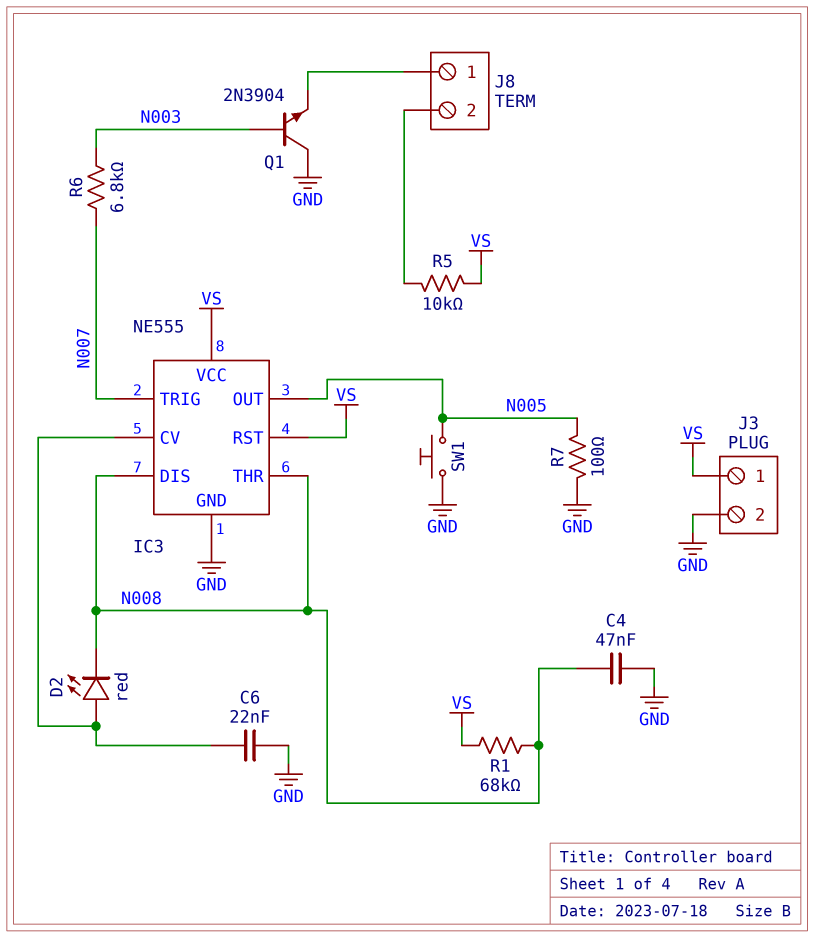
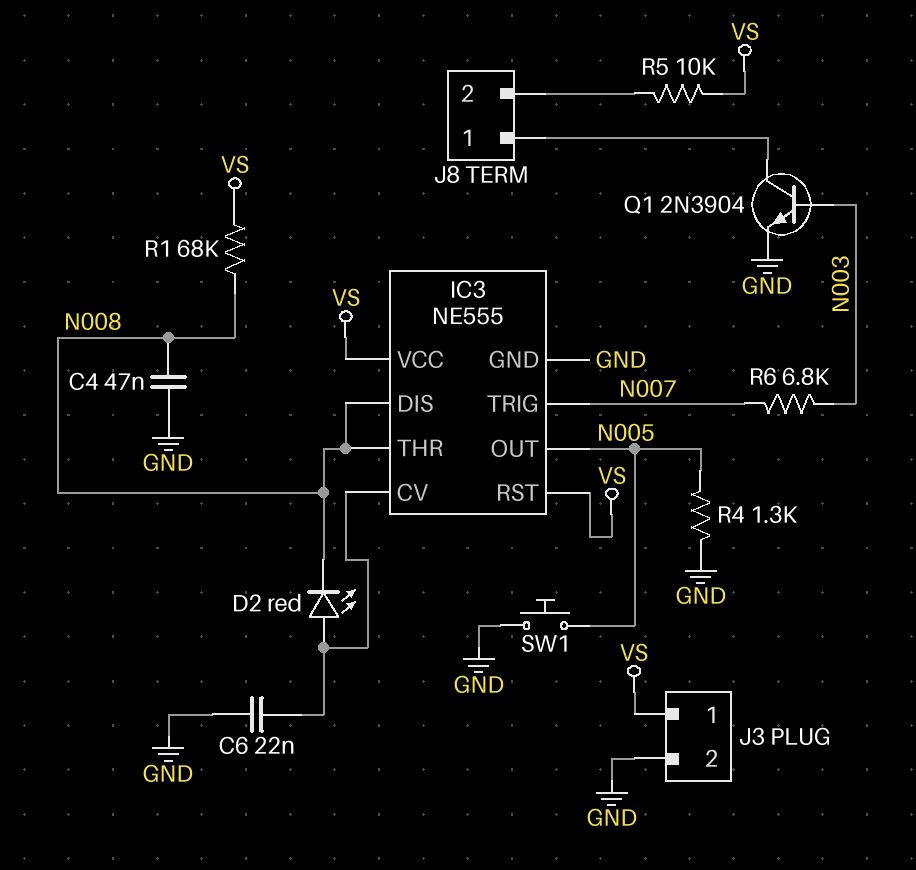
Q1: NPN 2N3904 (B N003, C GND, E J8/1) -> NPN 2N3904 (B N003, C J8/1, E GND)
R4: none -> 1.3k (GND, N005)
R7: 100 (GND, N005) -> none

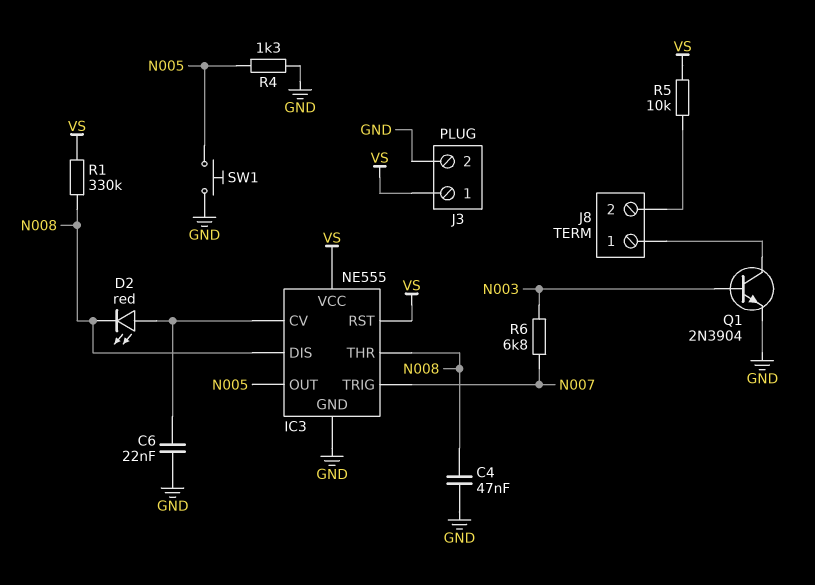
R1: 68k (N008, VS) -> 330k (N008, VS)

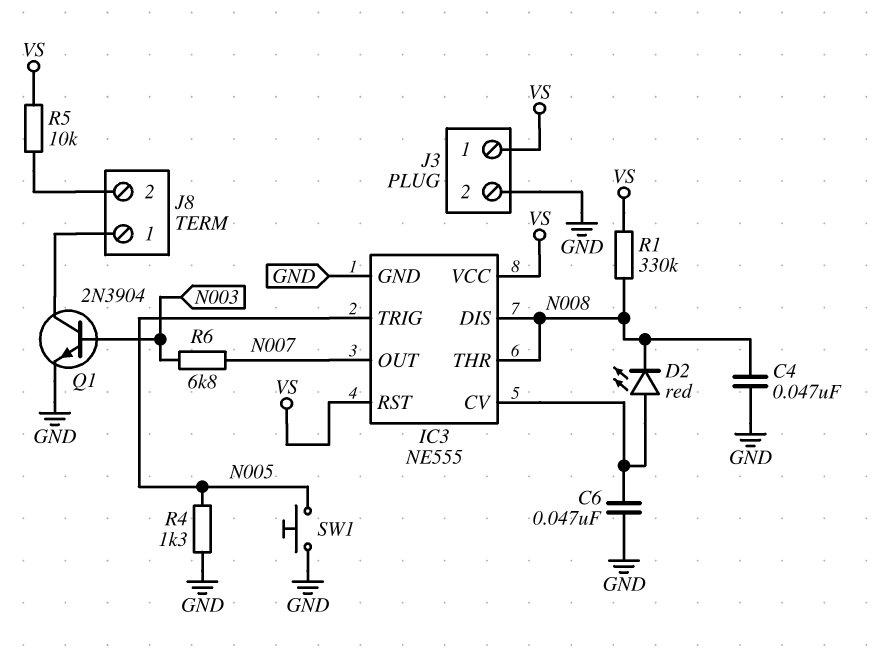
C6: 22nF (GND, IC3/CV) -> 47nF (GND, IC3/CV)
IC3 pin OUT: N005 -> N007
IC3 pin TRIG: N007 -> N005

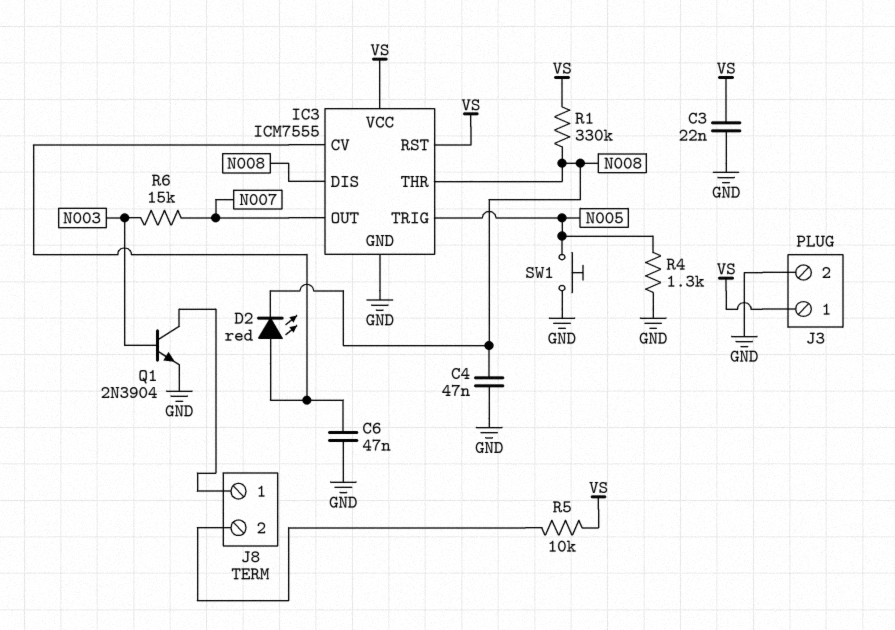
C3: none -> 22nF (GND, VS)
IC3: NE555 -> ICM7555
R6: 6.8k (N003, N007) -> 15k (N003, N007)

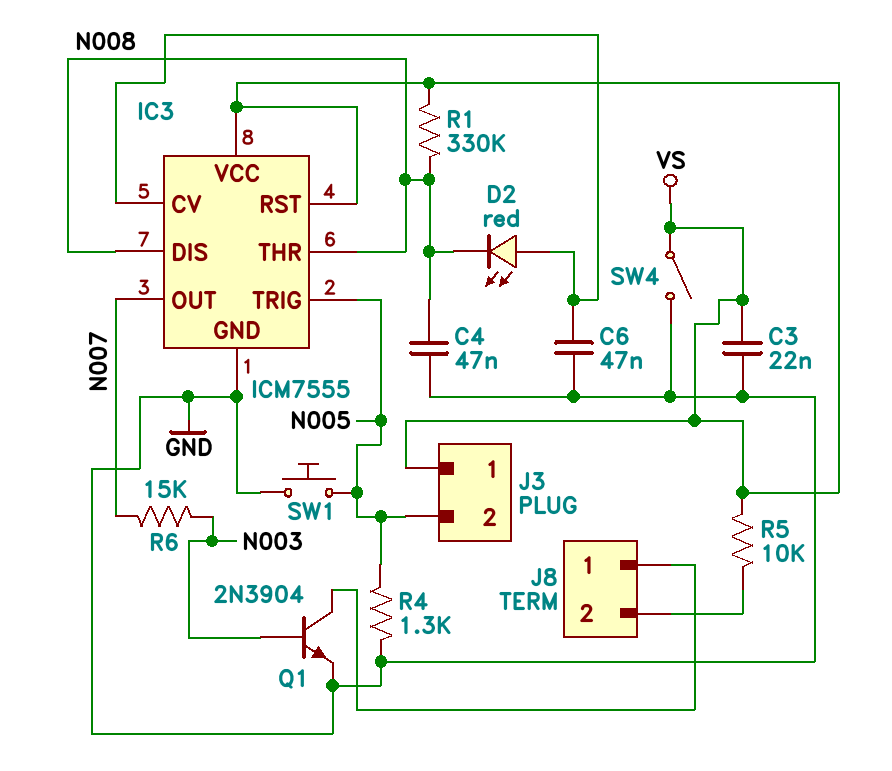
J3 pin 2: GND -> N005
SW4: none -> switch (GND, VS)

